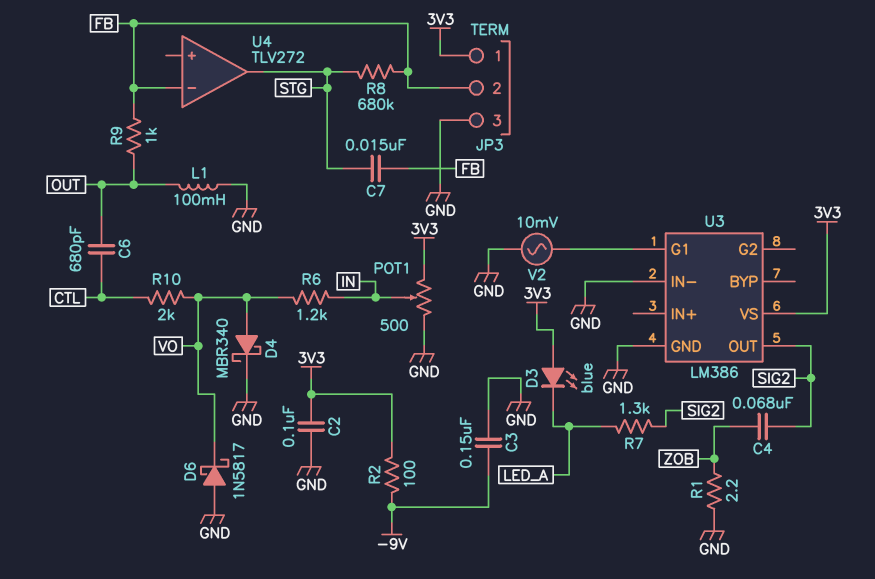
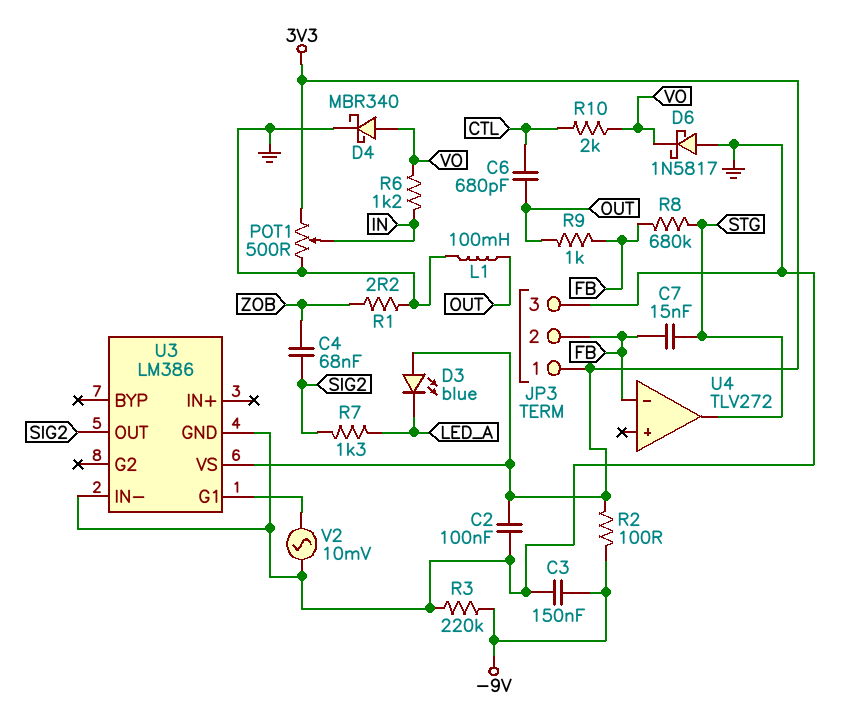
R3: none -> 220k (-9V, GND)

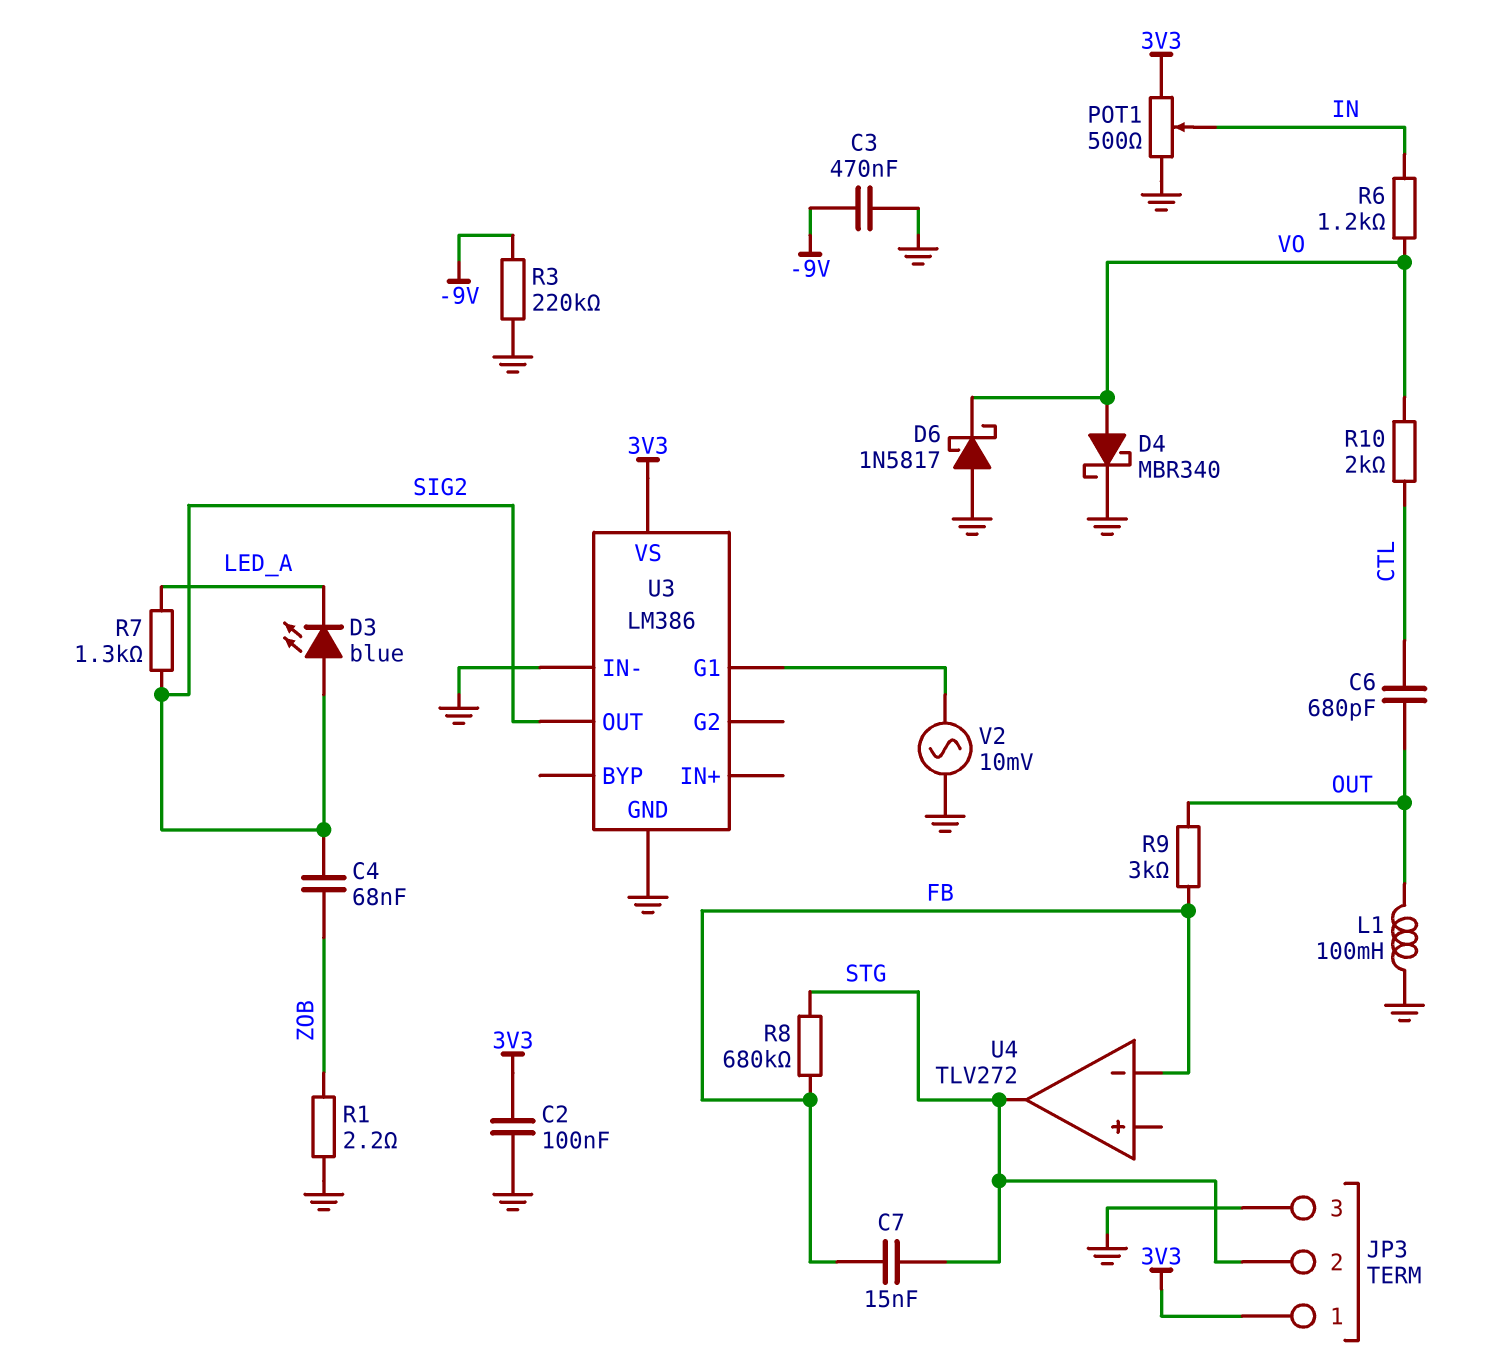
C3: 150nF (-9V, GND) -> 470nF (-9V, GND)
D3: LED blue (A 3V3, K LED_A) -> LED blue (A SIG2, K LED_A)
JP3 pin 2: FB -> STG
R2: 100 (-9V, 3V3) -> none
R9: 1k (FB, OUT) -> 3k (FB, OUT)

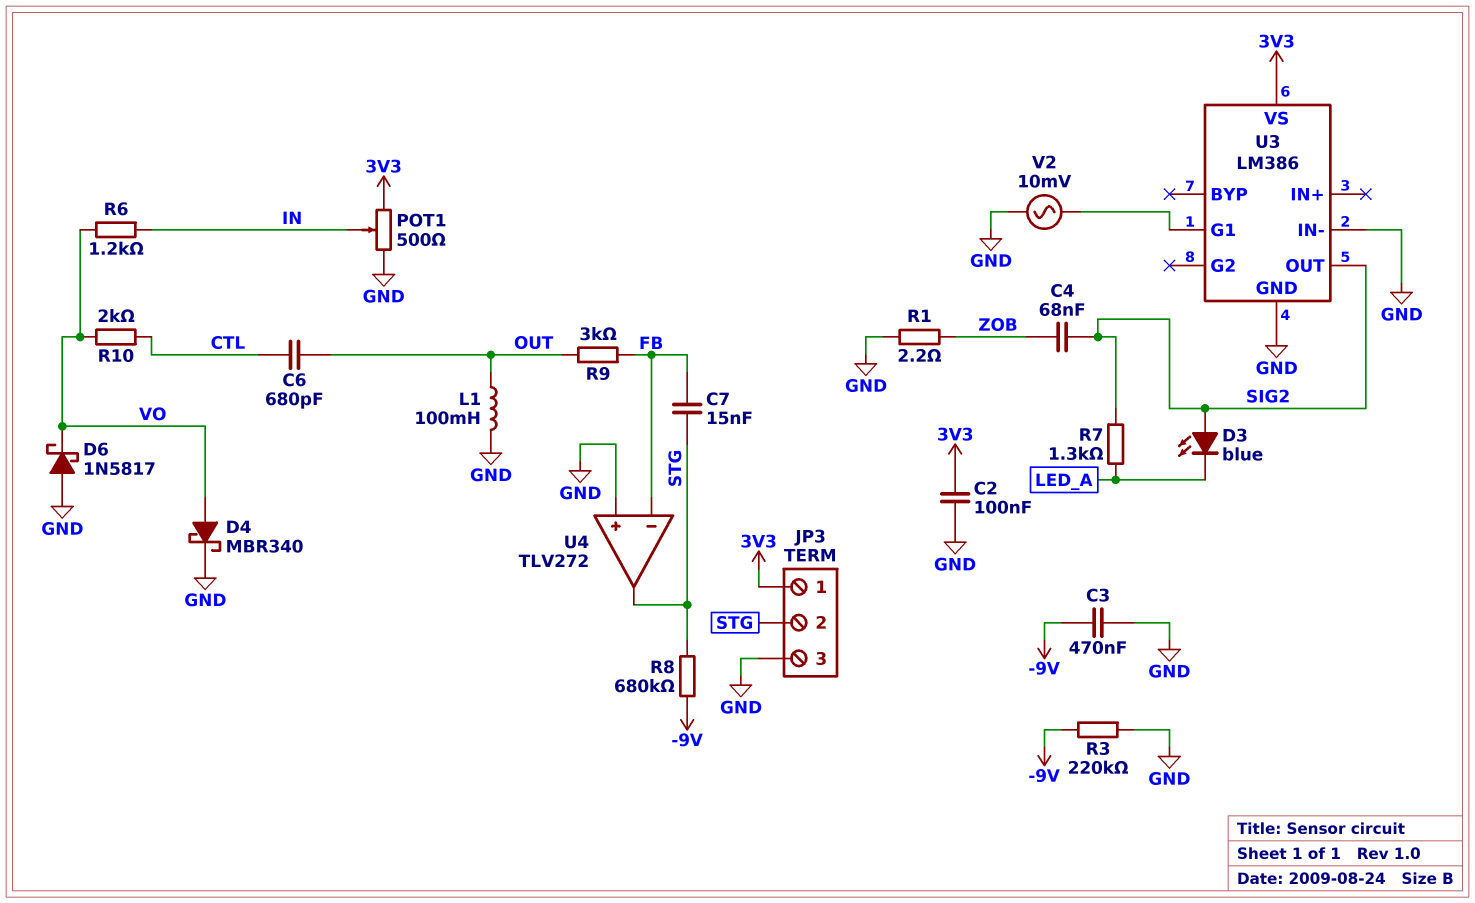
R8: 680k (FB, STG) -> 680k (-9V, STG)
U4 pin in+: none -> GND

